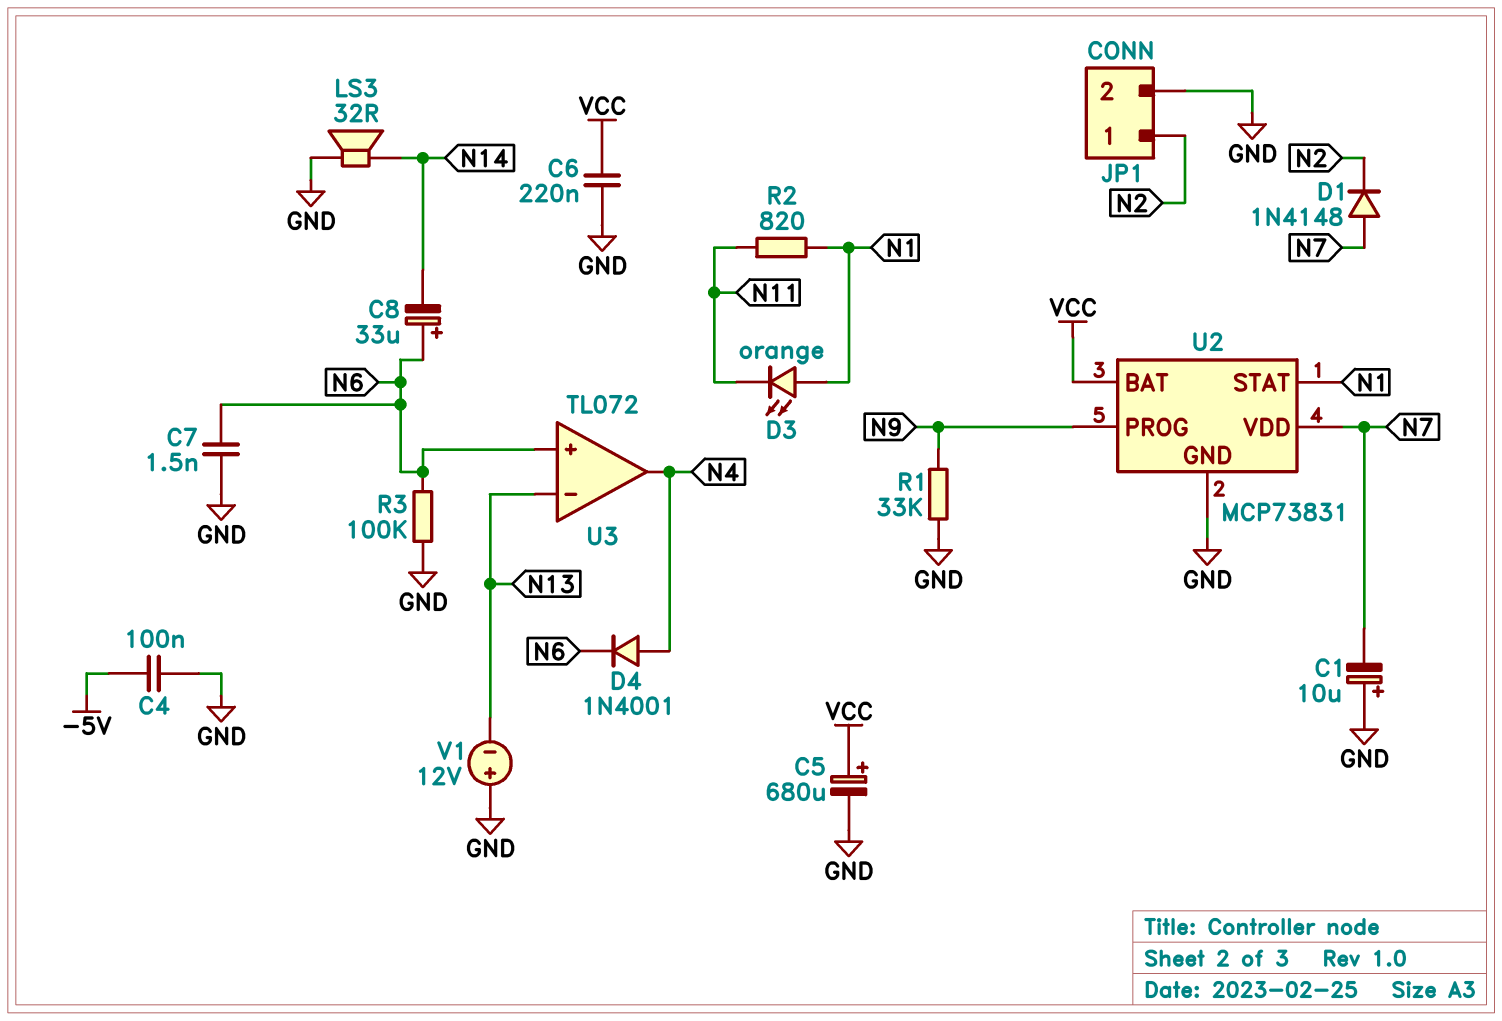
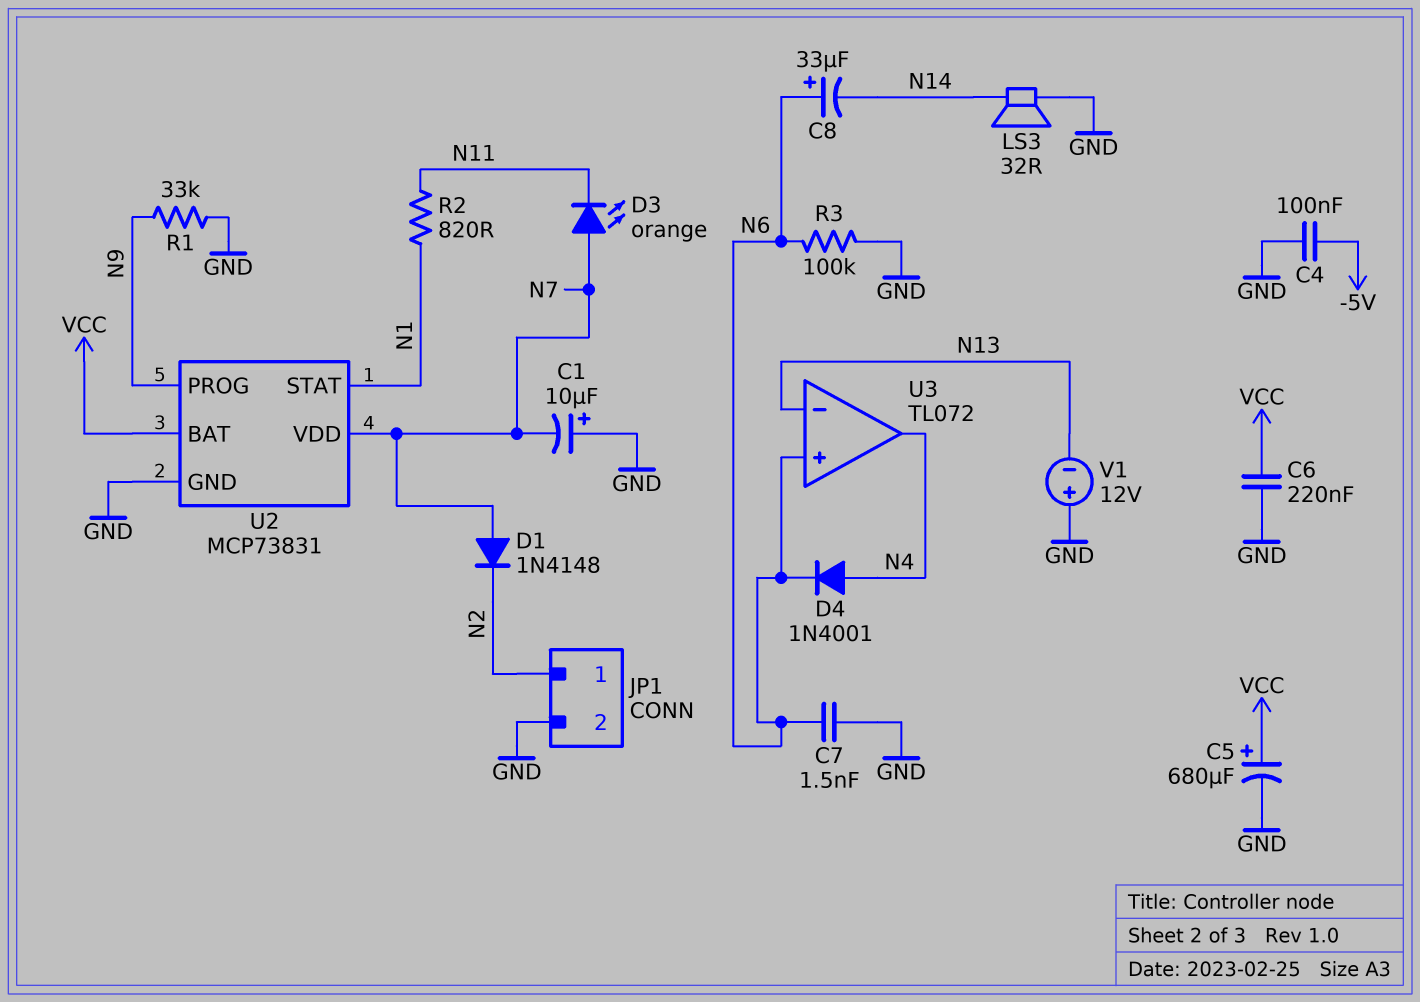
D3: LED orange (A N1, K N11) -> LED orange (A N7, K N11)

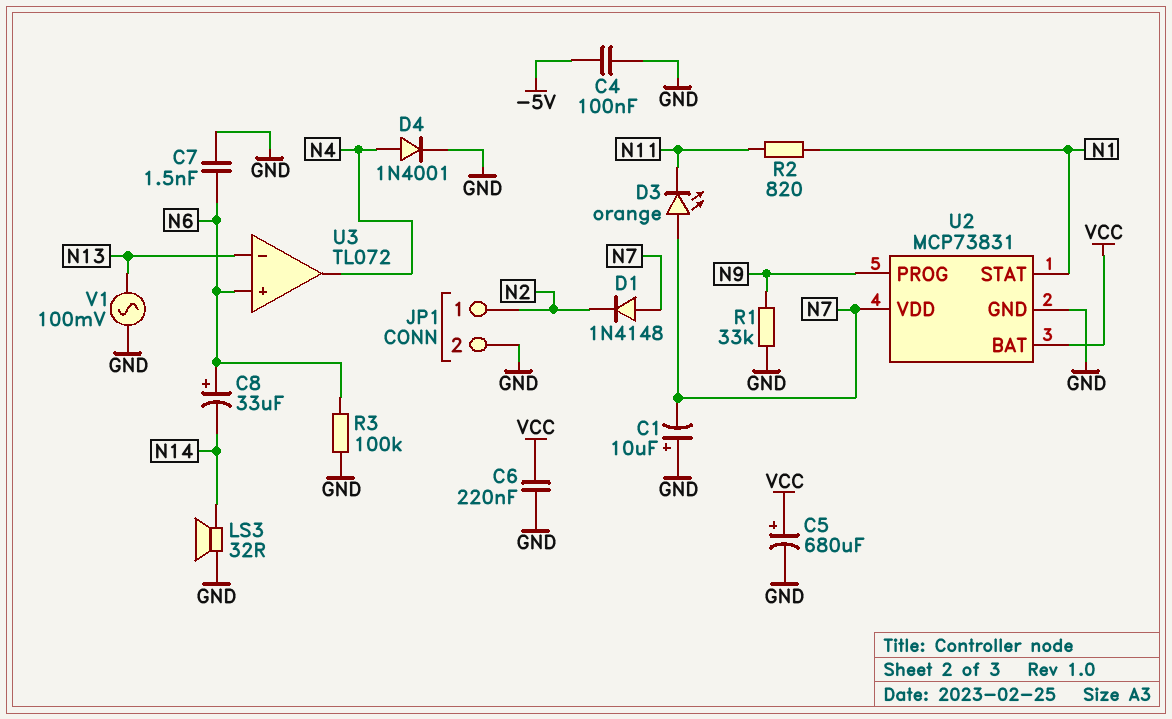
D4: diode 1N4001 (A N4, K N6) -> diode 1N4001 (A N4, K GND)
V1: 12V (plus GND, minus N13) -> AC 100mV (GND, N13)

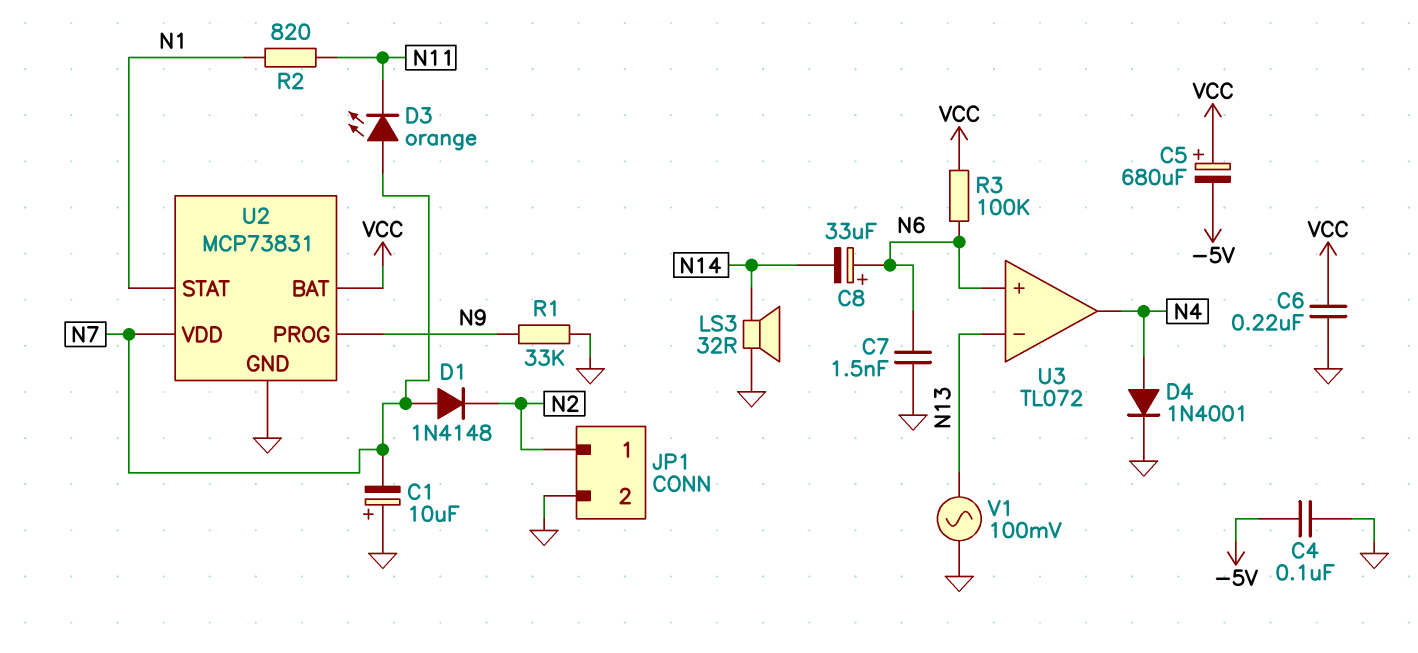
C5: 680uF (plus VCC, minus GND) -> 680uF (plus VCC, minus -5V)
R3: 100k (GND, N6) -> 100k (N6, VCC)

